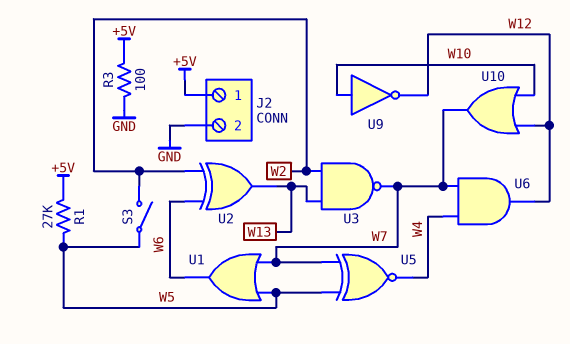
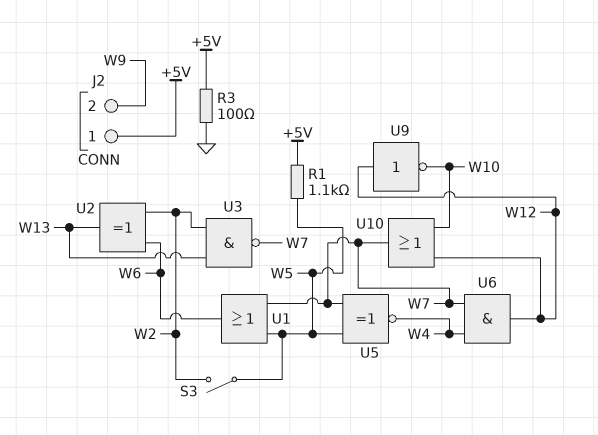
J2 pin 2: GND -> W9
R1: 27k (+5V, W5) -> 1.1k (+5V, W5)
U9: NOT (in W10, out W12) -> NOT (in W12, out W10)

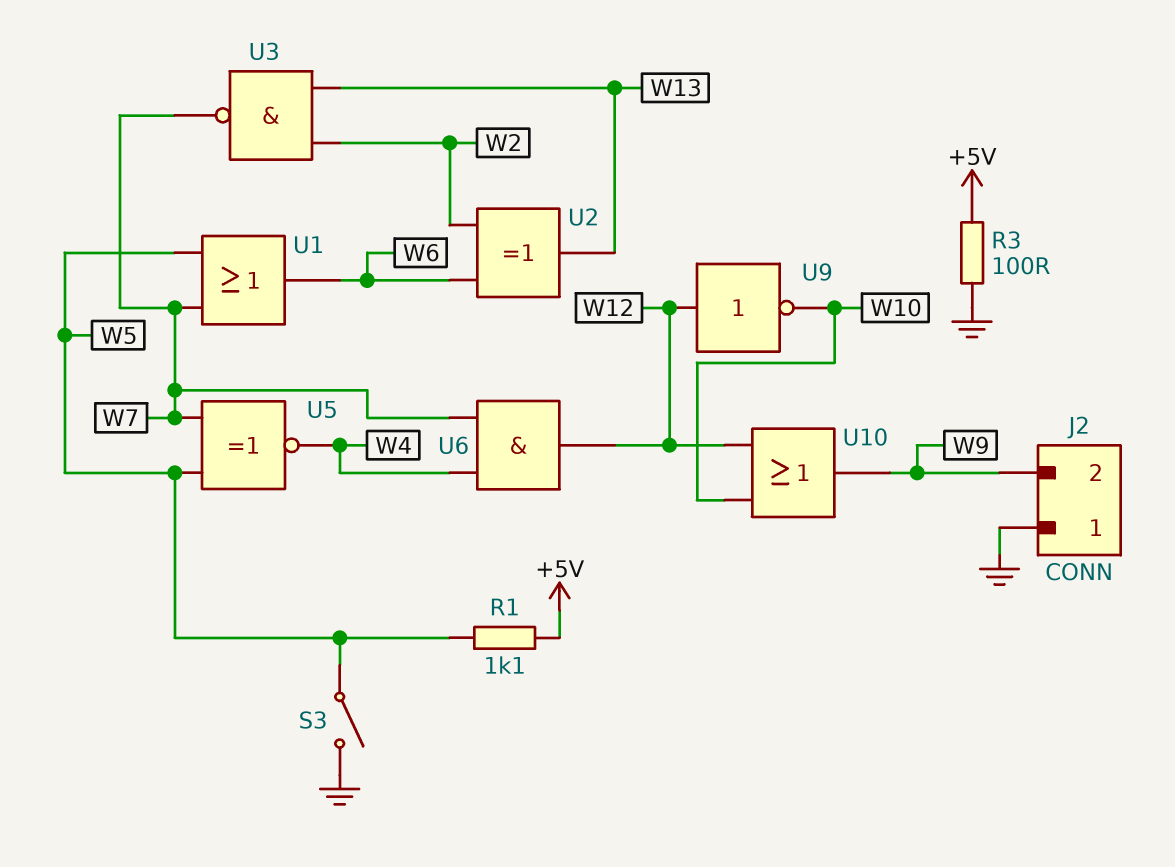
J2 pin 1: +5V -> GND
S3: switch (W2, W5) -> switch (GND, W5)
U10: OR (in W10, in W12, out W7) -> OR (in W10, in W12, out W9)

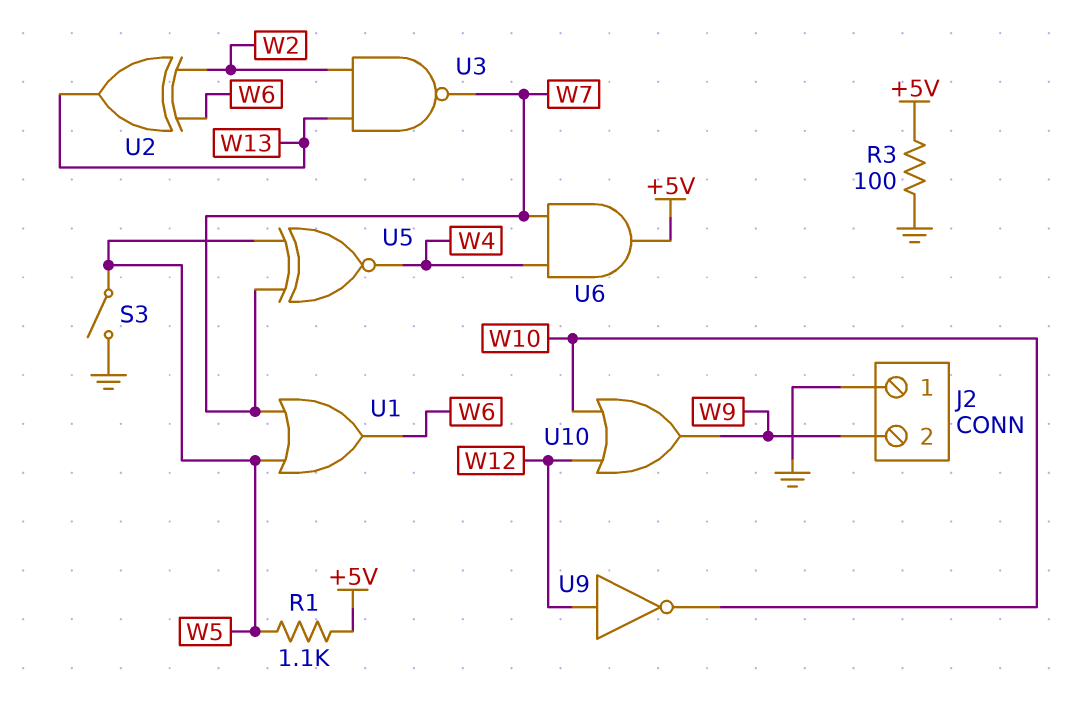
U6: AND (in W4, in W7, out W12) -> AND (in W4, in W7, out +5V)

